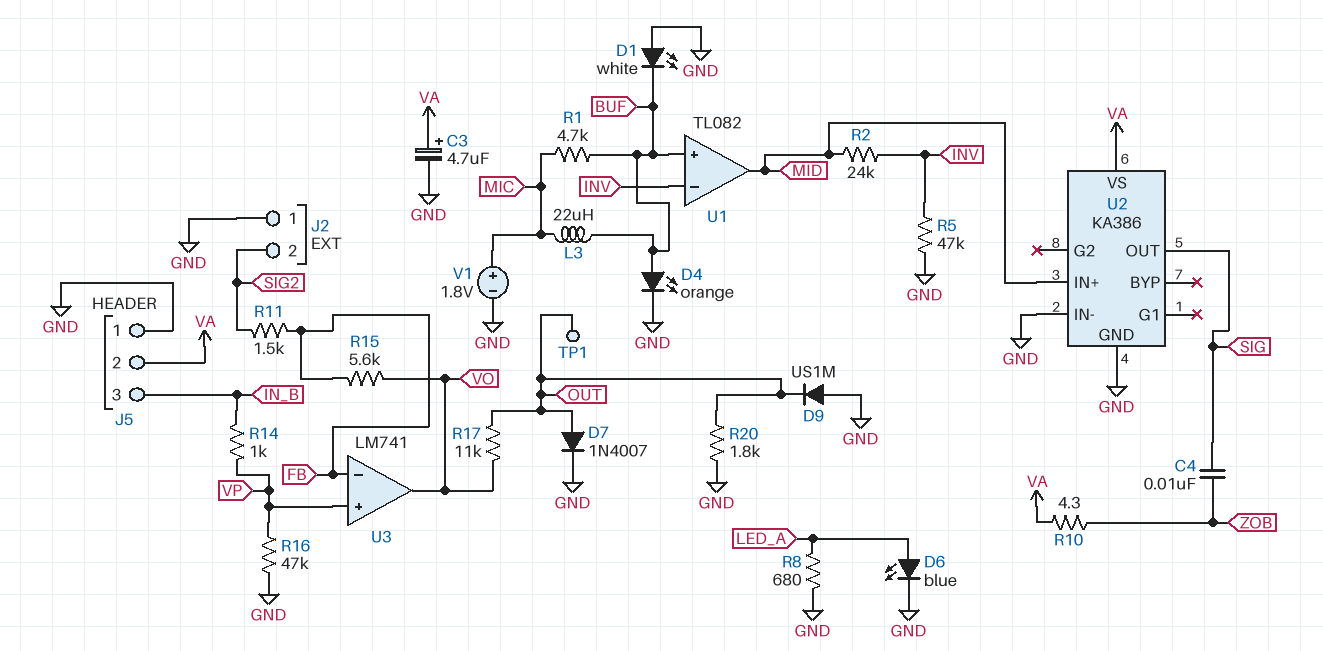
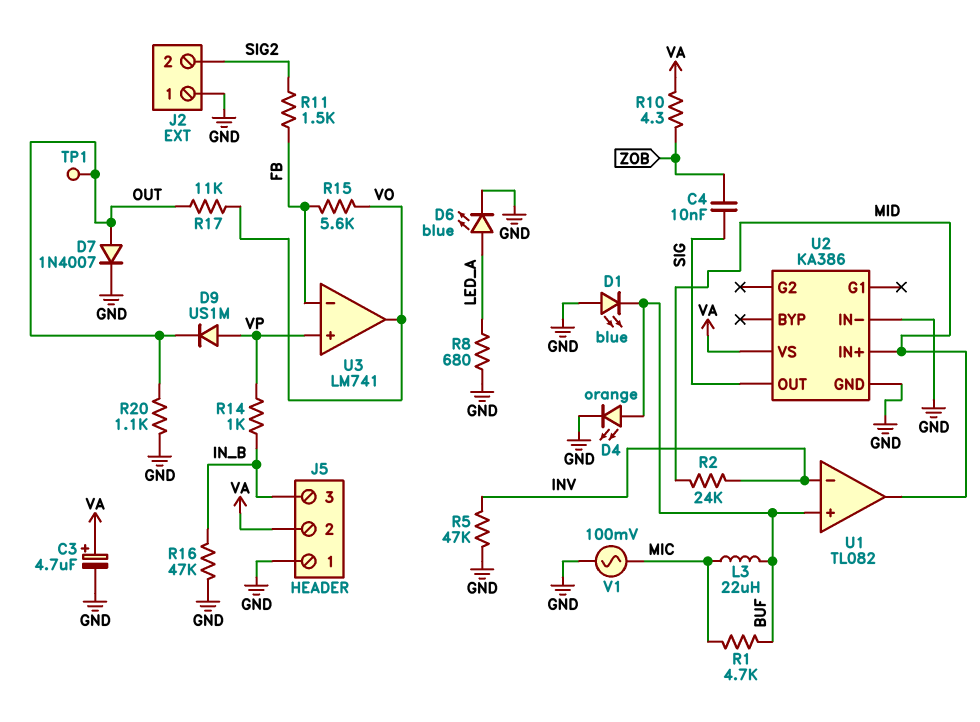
D1: LED white (A GND, K BUF) -> LED blue (A GND, K BUF)
D9: diode US1M (A GND, K OUT) -> diode US1M (A VP, K OUT)
R16: 47k (GND, VP) -> 47k (GND, IN_B)
R20: 1.8k (GND, OUT) -> 1.1k (GND, OUT)
V1: 1.8V (plus MIC, minus GND) -> AC 100mV (GND, MIC)

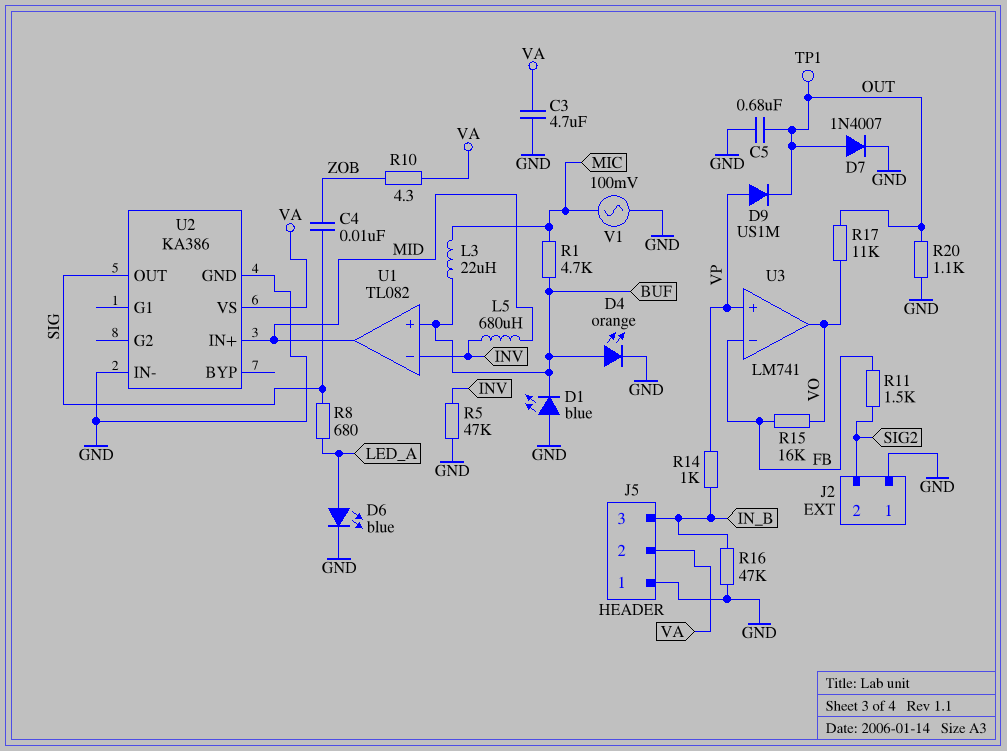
C3: 4.7uF (plus VA, minus GND) -> 4.7uF (GND, VA)
C5: none -> 680nF (GND, OUT)
L5: none -> 680uH (INV, MID)
R2: 24k (INV, MID) -> none
R8: 680 (GND, LED_A) -> 680 (LED_A, SIG)
R15: 5.6k (FB, VO) -> 16k (FB, VO)

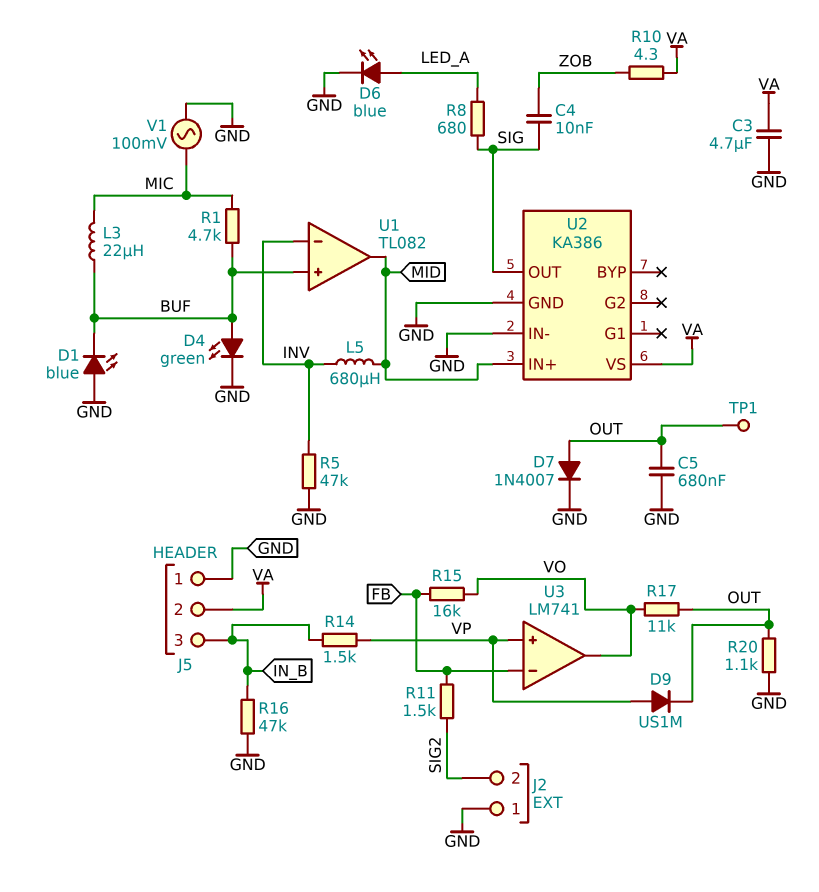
D4: LED orange (A BUF, K GND) -> LED green (A BUF, K GND)
R14: 1k (IN_B, VP) -> 1.5k (IN_B, VP)

